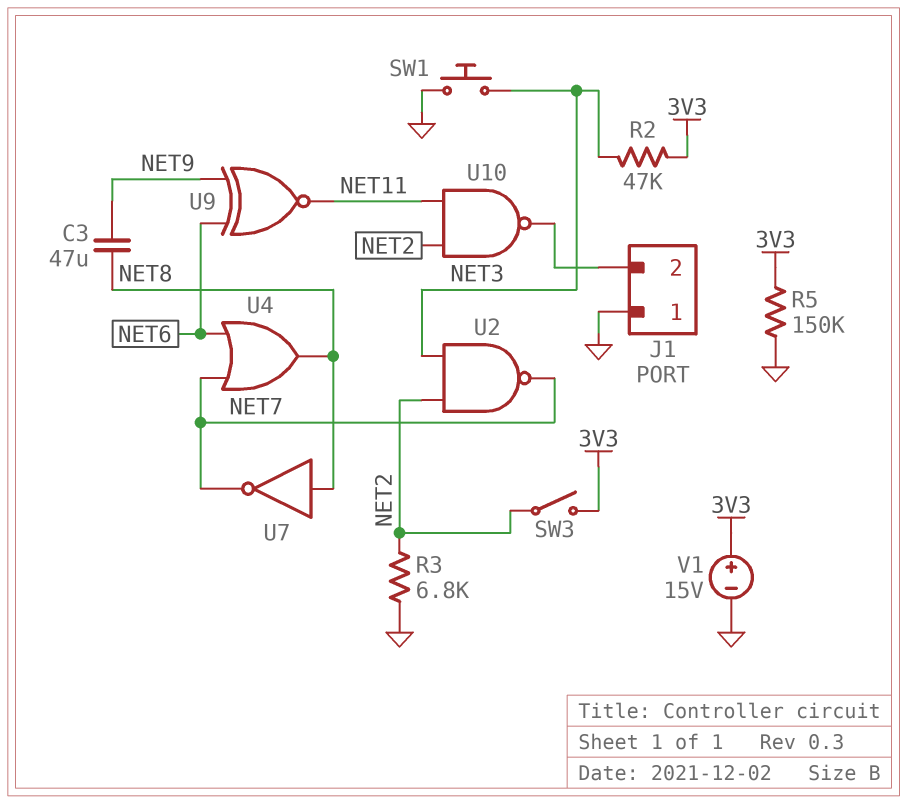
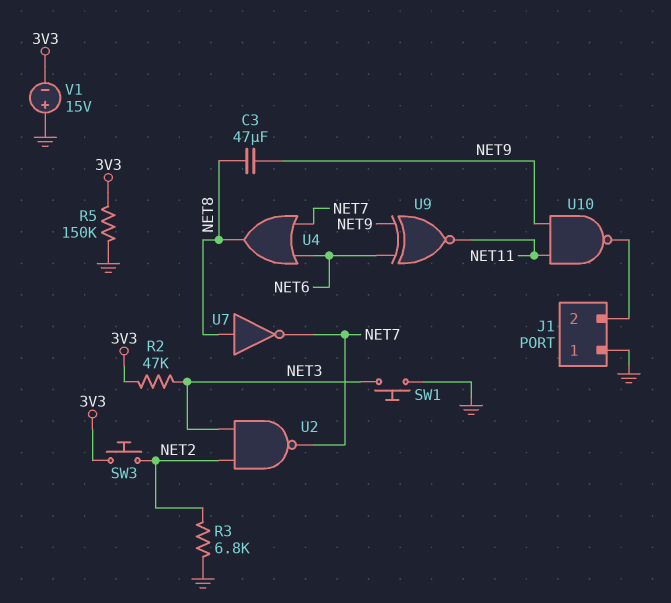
SW3: switch (3V3, NET2) -> button (3V3, NET2)
U10: NAND (in NET2, in NET11, out J1/2) -> NAND (in NET9, in NET11, out J1/2)
V1: 15V (plus 3V3, minus GND) -> 15V (plus GND, minus 3V3)

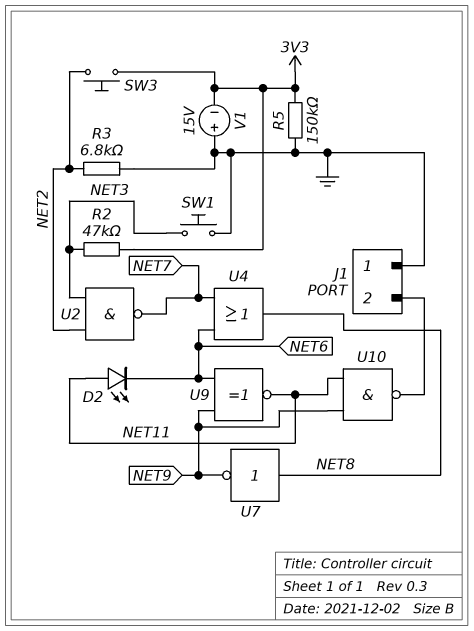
C3: 47uF (NET8, NET9) -> none
D2: none -> LED (A NET11, K NET6)
U7: NOT (in NET8, out NET7) -> NOT (in NET8, out NET9)

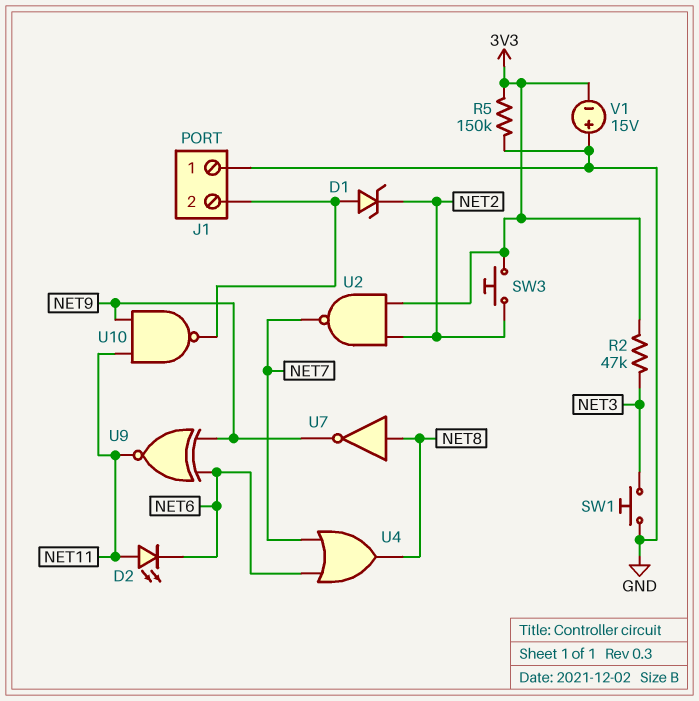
D1: none -> zener (A J1/2, K NET2)
R3: 6.8k (GND, NET2) -> none
U2: NAND (in NET2, in NET3, out NET7) -> NAND (in 3V3, in NET2, out NET7)

